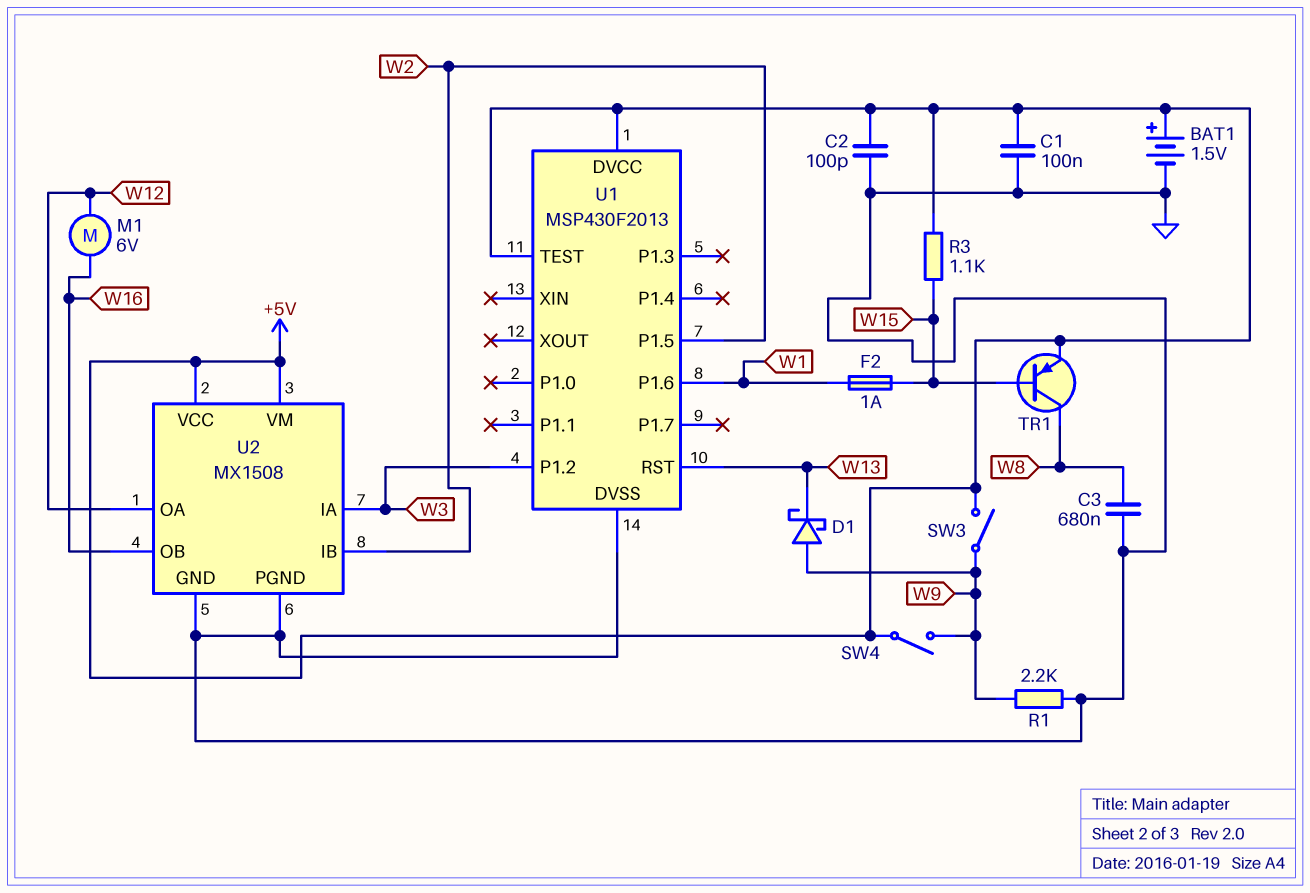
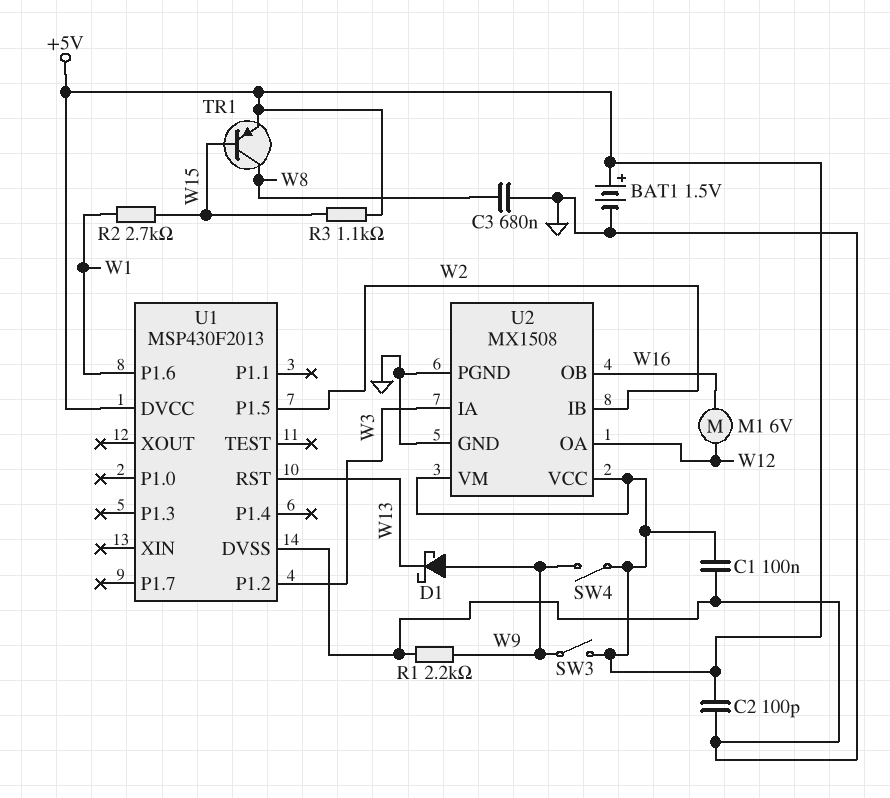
F2: 1A (W1, W15) -> none
R2: none -> 2.7k (W1, W15)
U1 pin TEST: +5V -> none

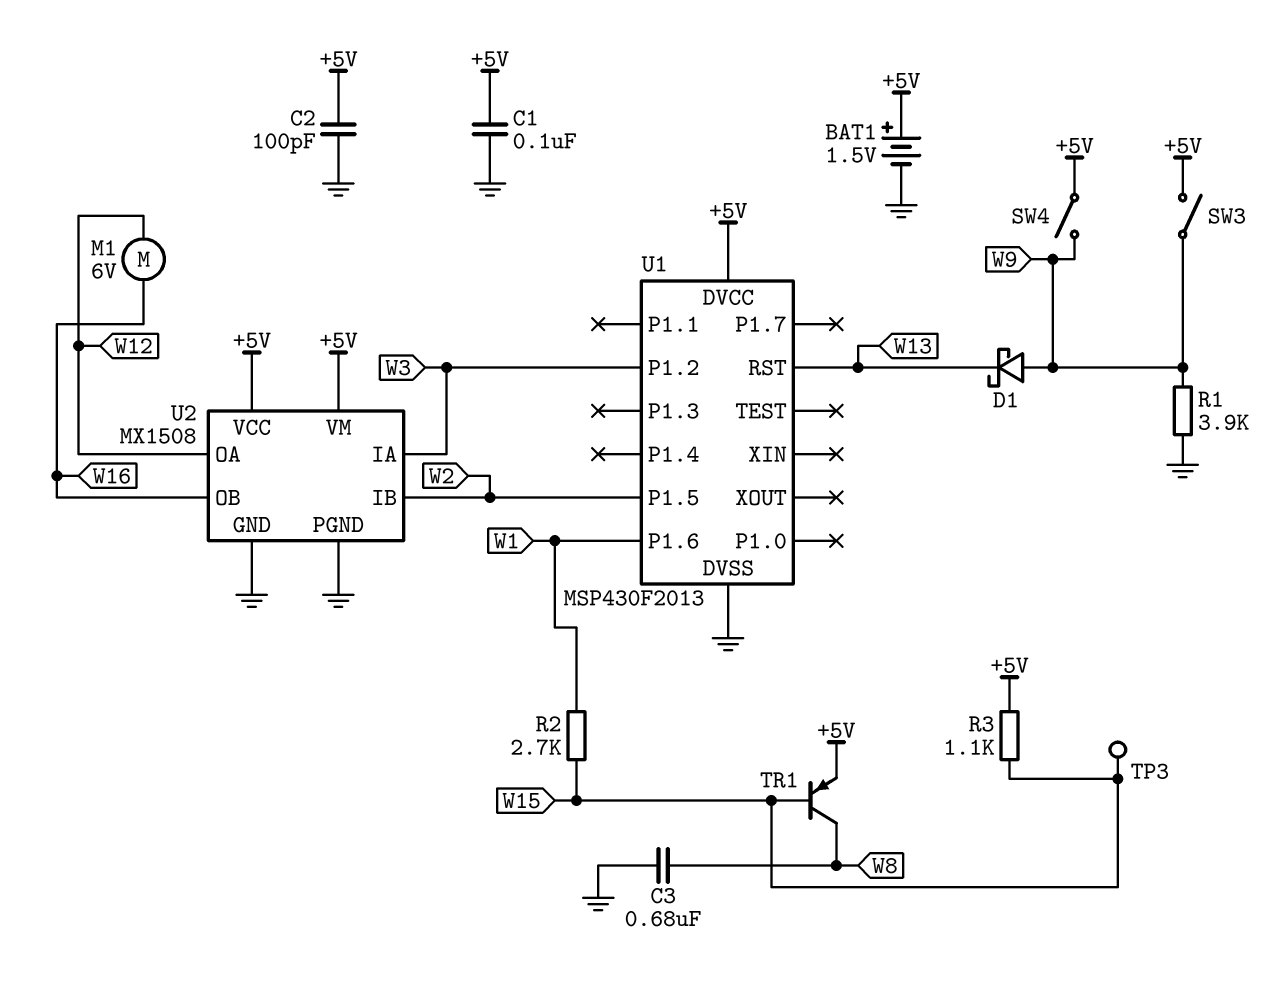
R1: 2.2k (GND, W9) -> 3.9k (GND, W9)
TP3: none -> test point (W15)

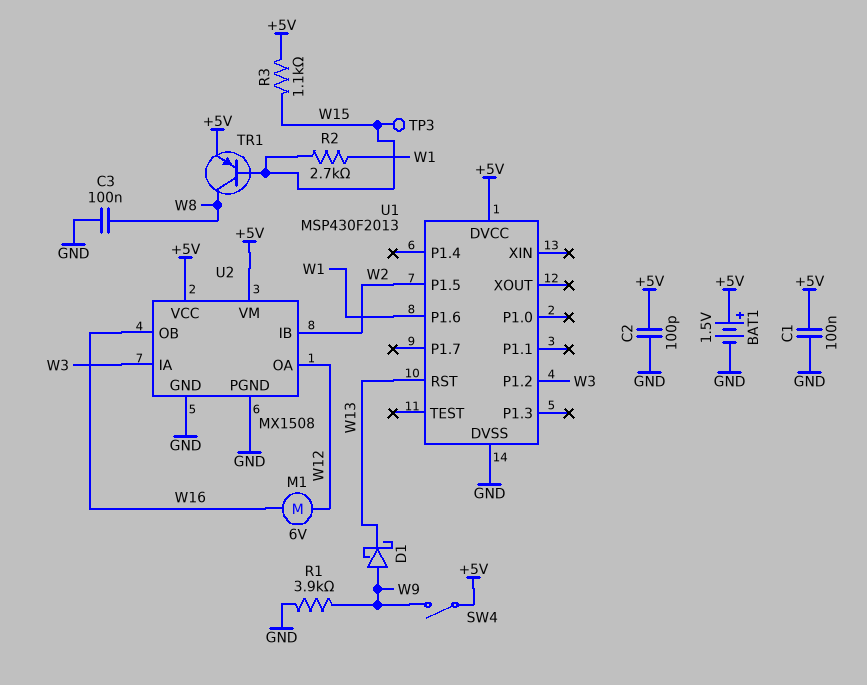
C3: 680nF (GND, W8) -> 100nF (GND, W8)
SW3: switch (+5V, W9) -> none

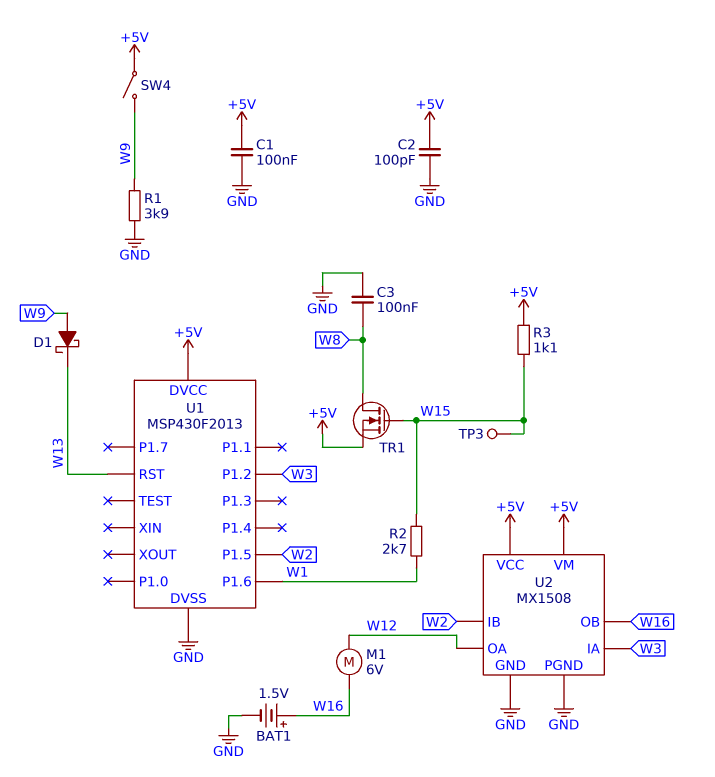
BAT1: 1.5V (plus +5V, minus GND) -> 1.5V (plus W16, minus GND)
TR1: PNP (B W15, C W8, E +5V) -> NMOS (G W15, D W8, S +5V)

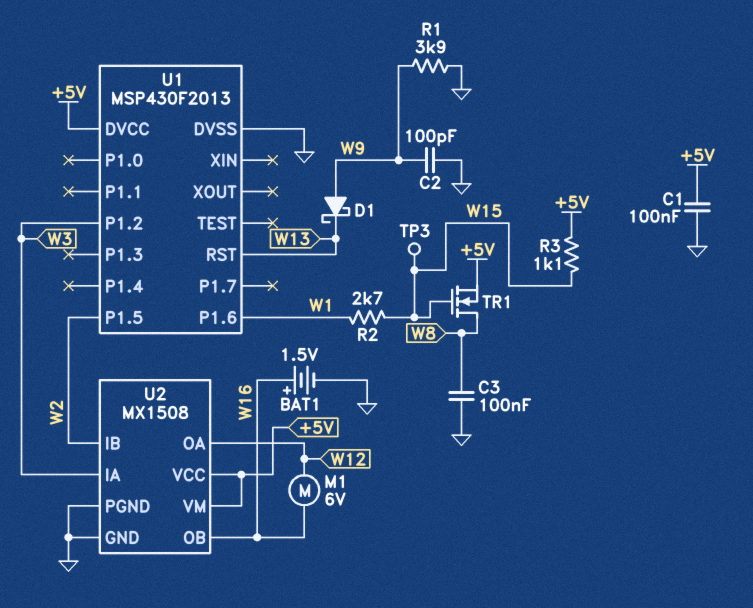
C2: 100pF (+5V, GND) -> 100pF (GND, W9)
SW4: switch (+5V, W9) -> none

